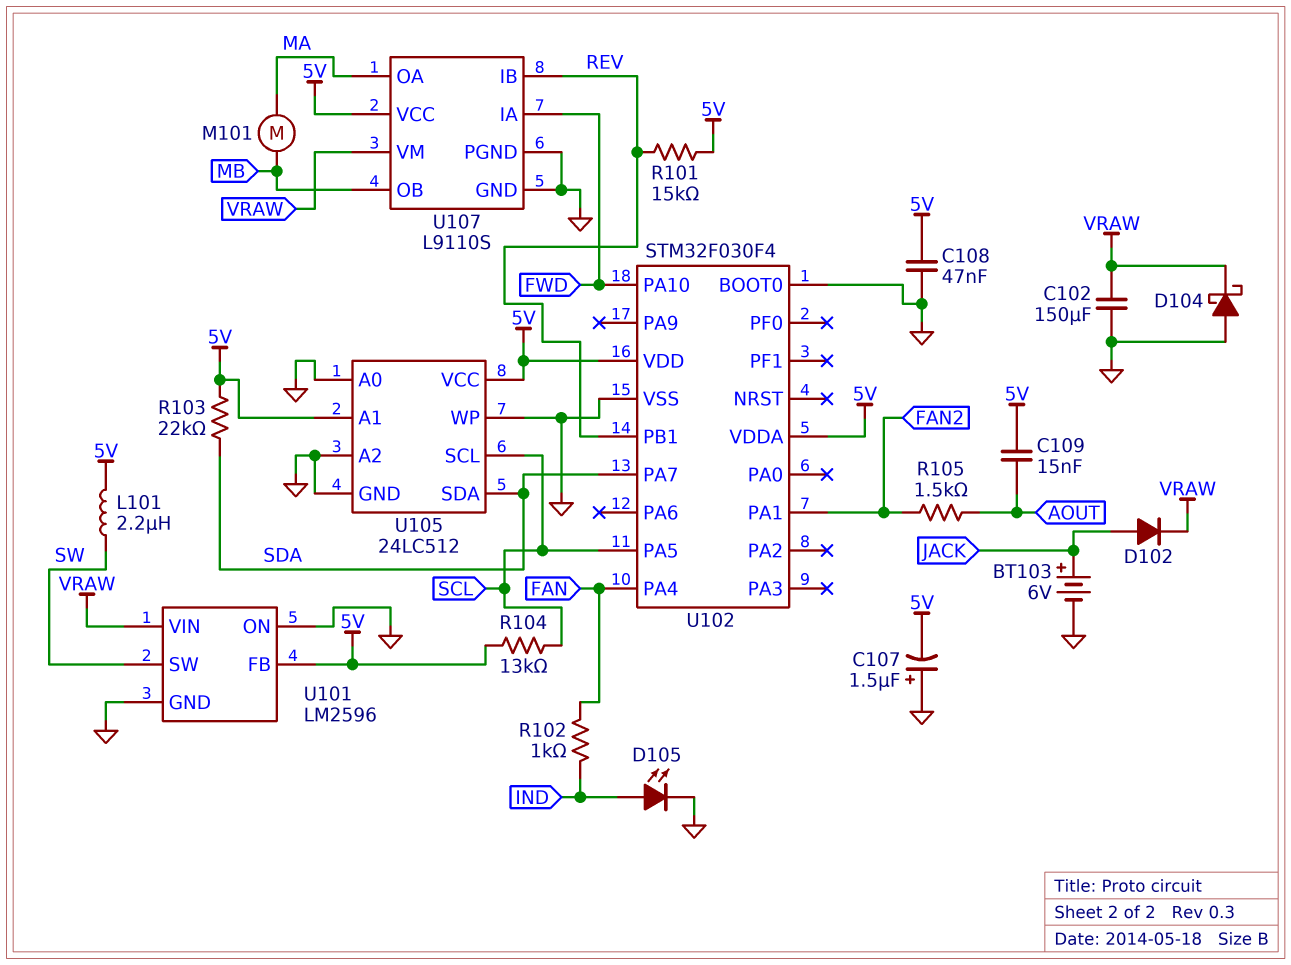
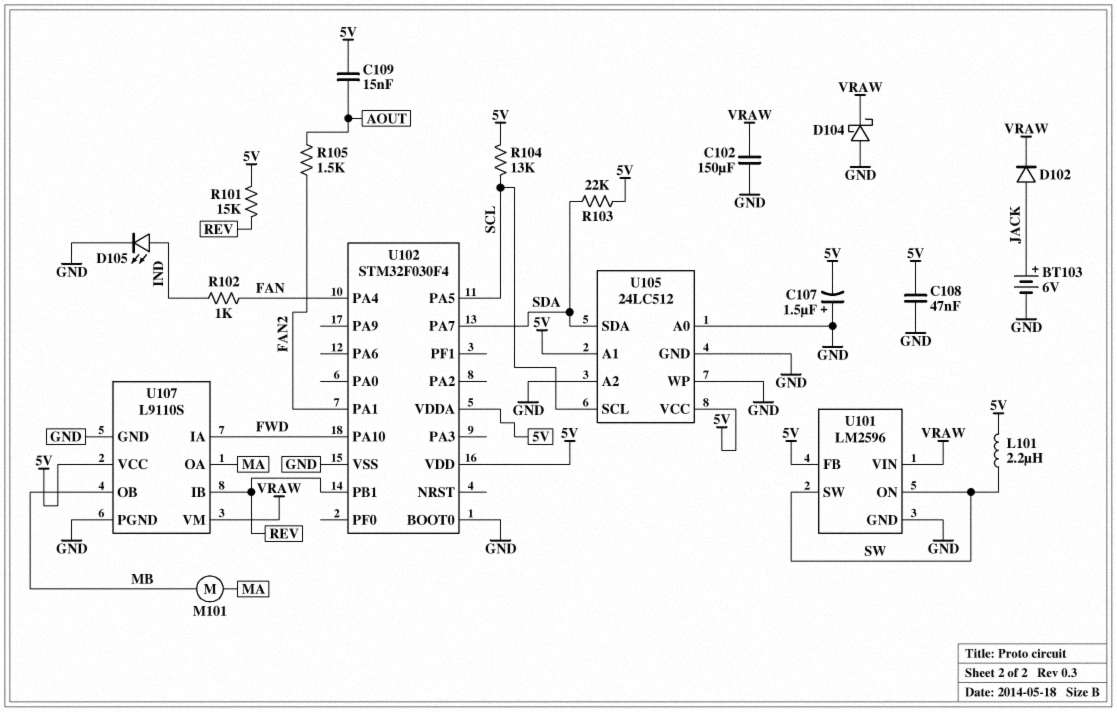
U101 pin ON: GND -> SW

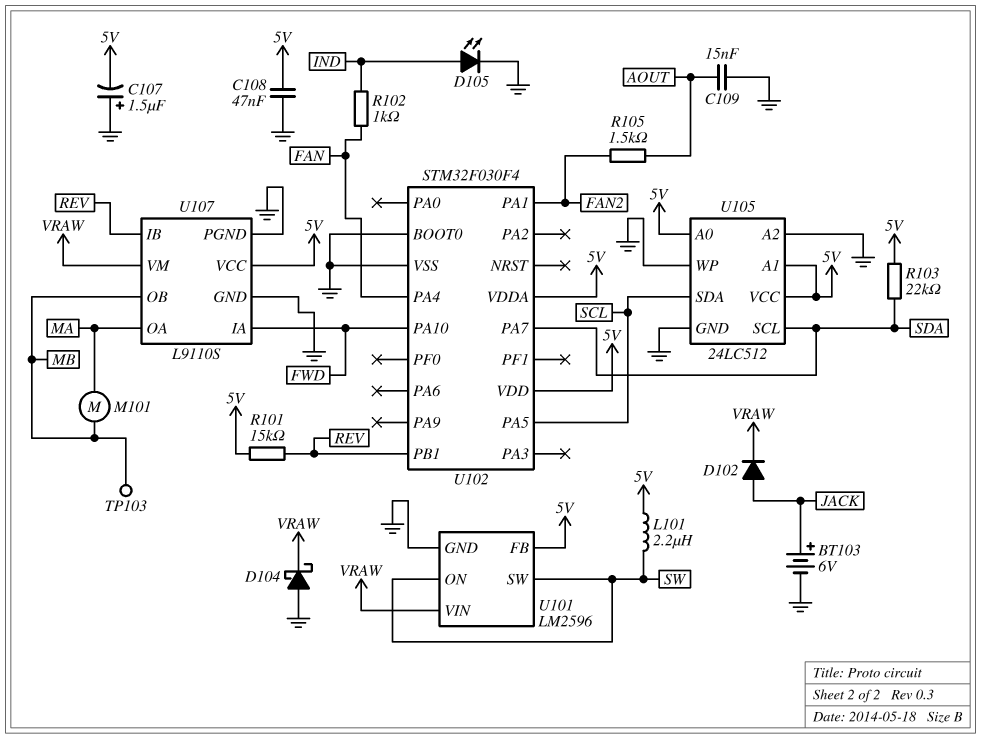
C102: 150uF (GND, VRAW) -> none
C109: 15nF (5V, AOUT) -> 15nF (AOUT, GND)
R104: 13k (5V, SCL) -> none
TP103: none -> test point (MB)
U105 pin A0: GND -> 5V
U105 pin SCL: SCL -> SDA
U105 pin SDA: SDA -> SCL

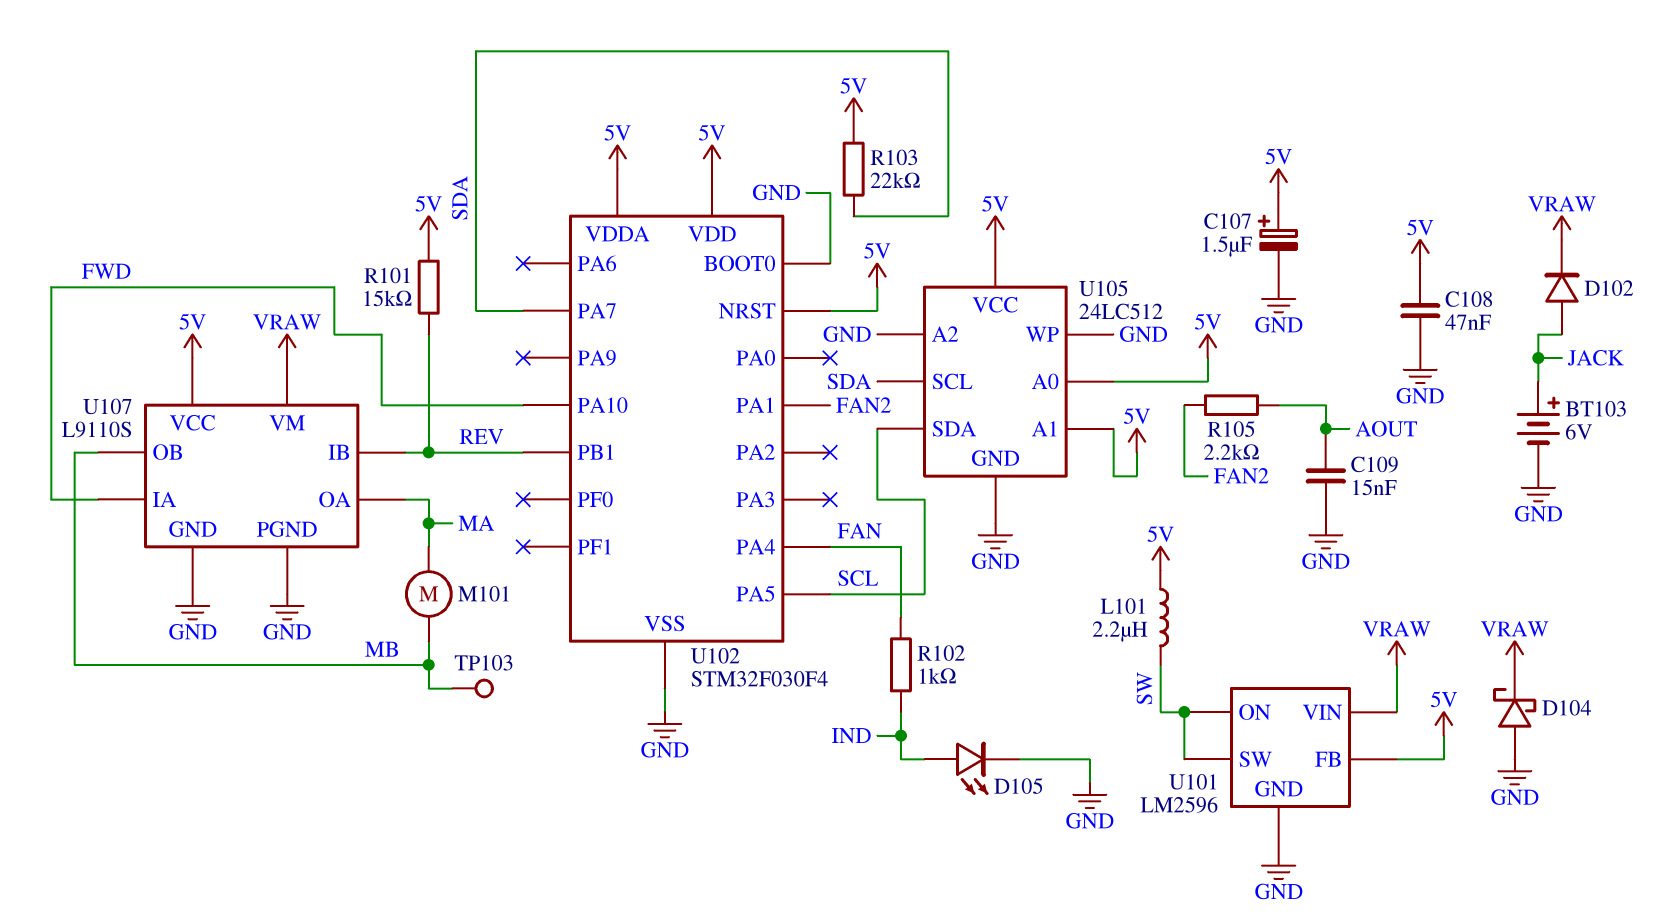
C107: 1.5uF (plus GND, minus 5V) -> 1.5uF (plus 5V, minus GND)
R105: 1.5k (AOUT, FAN2) -> 2.2k (AOUT, FAN2)
U102 pin NRST: none -> 5V

